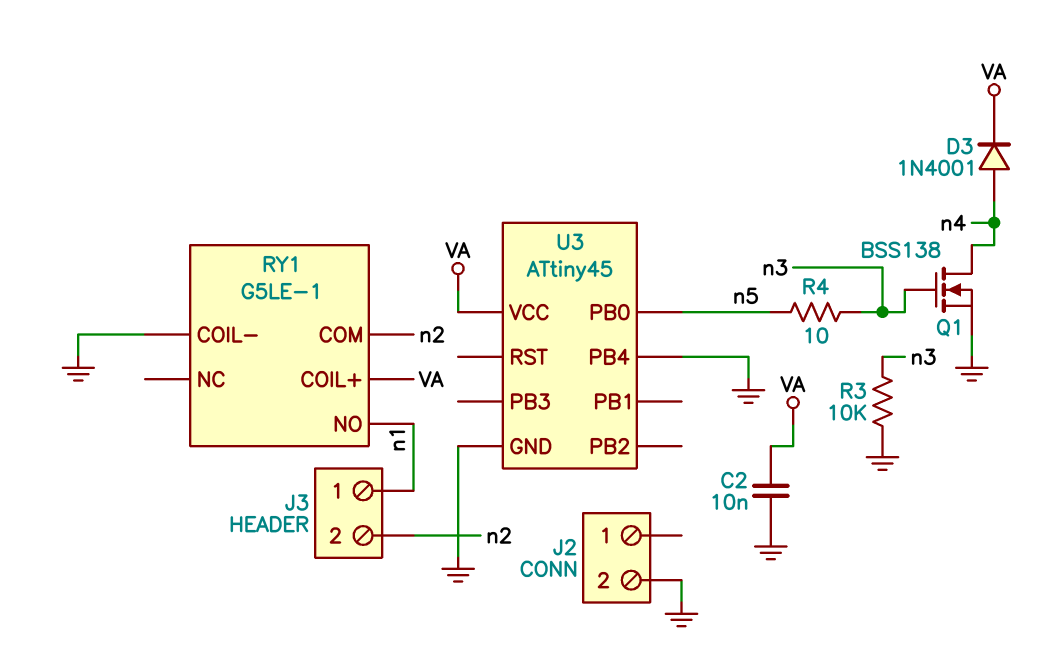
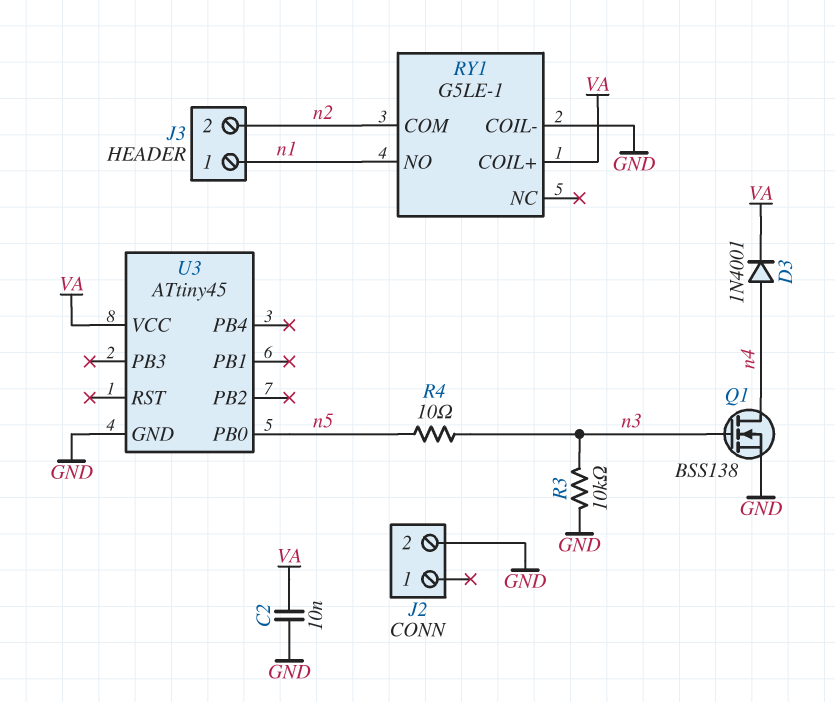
U3 pin PB4: GND -> none

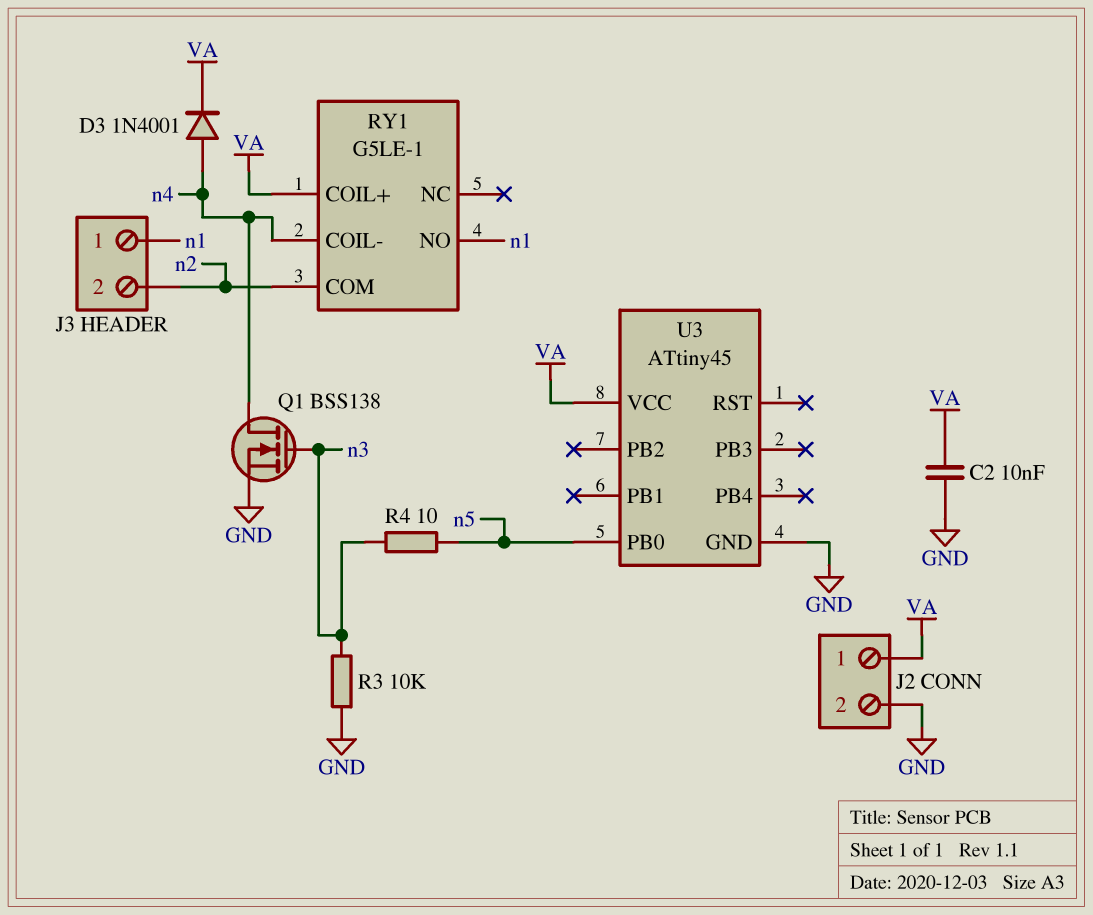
J2 pin 1: none -> VA
RY1 pin COIL-: GND -> n4

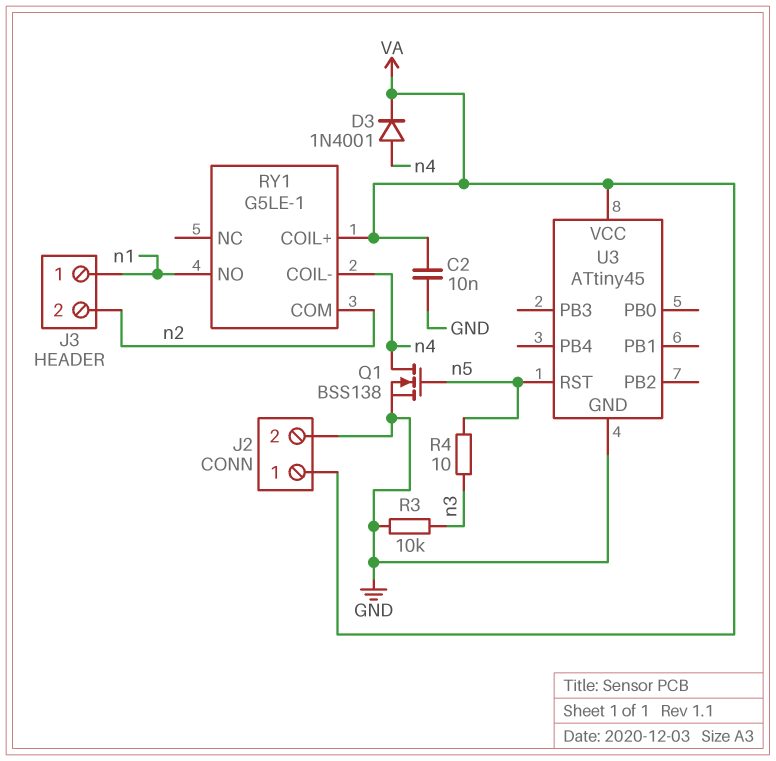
Q1: NMOS BSS138 (G n3, D n4, S GND) -> NMOS BSS138 (G n5, D n4, S GND)
U3 pin PB0: n5 -> none
U3 pin RST: none -> n5

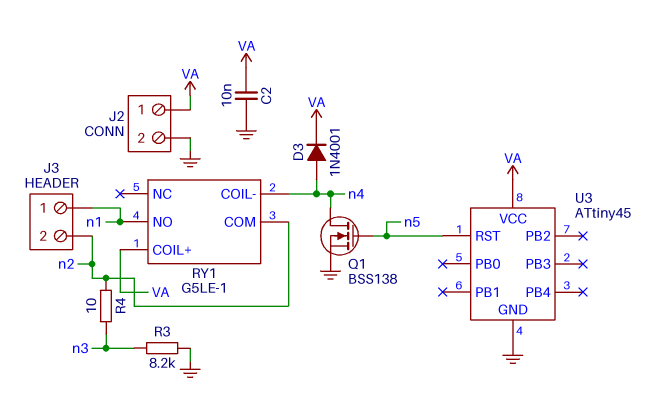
R3: 10k (GND, n3) -> 8.2k (GND, n3)
R4: 10 (n3, n5) -> 10 (n2, n3)

